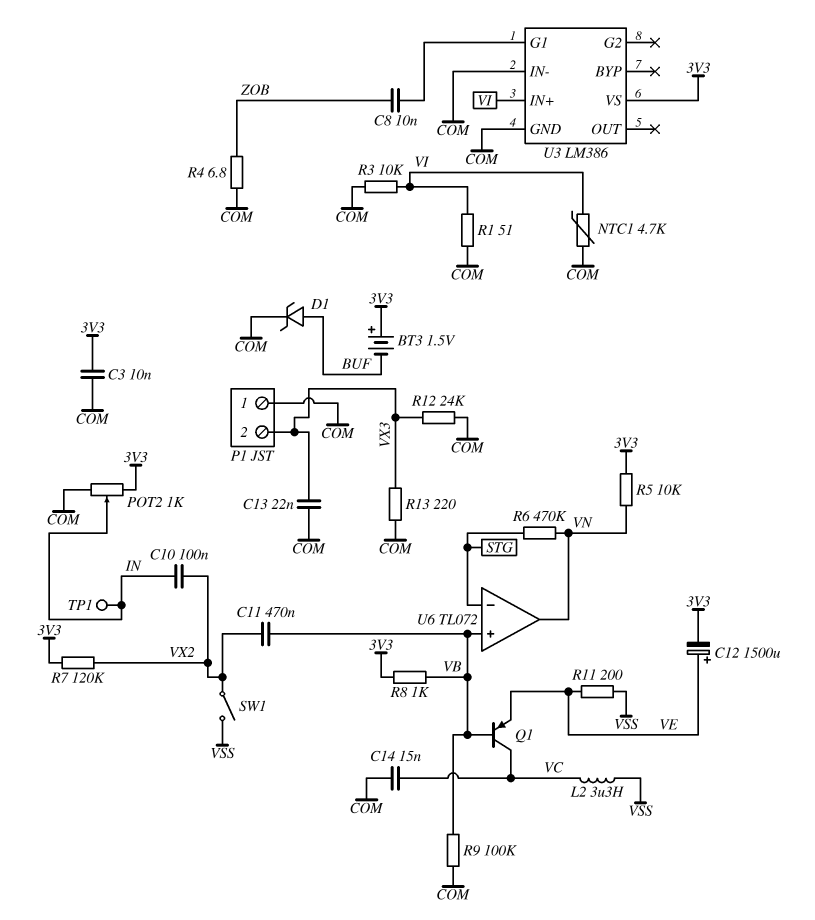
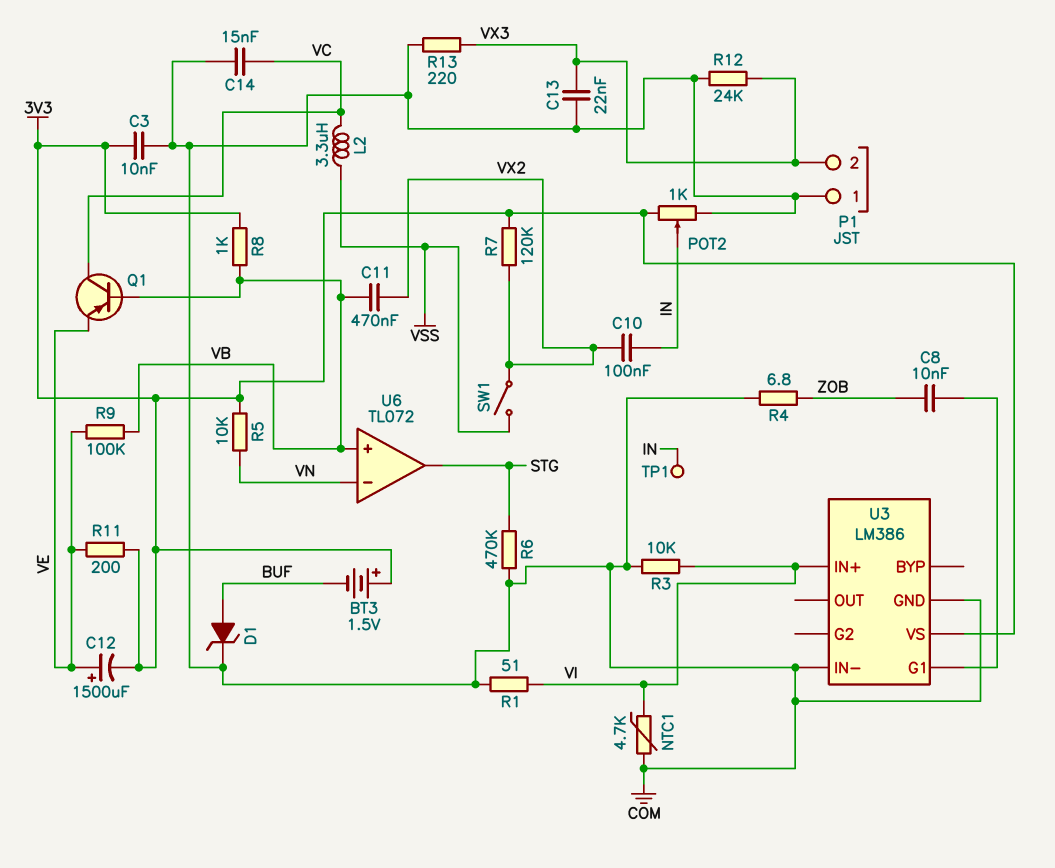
R6: 470k (STG, VN) -> 470k (COM, STG)
R9: 100k (COM, VB) -> 100k (VB, VE)
R11: 200 (VE, VSS) -> 200 (3V3, VE)
U6 pin in-: STG -> VN
U6 pin out: VN -> STG

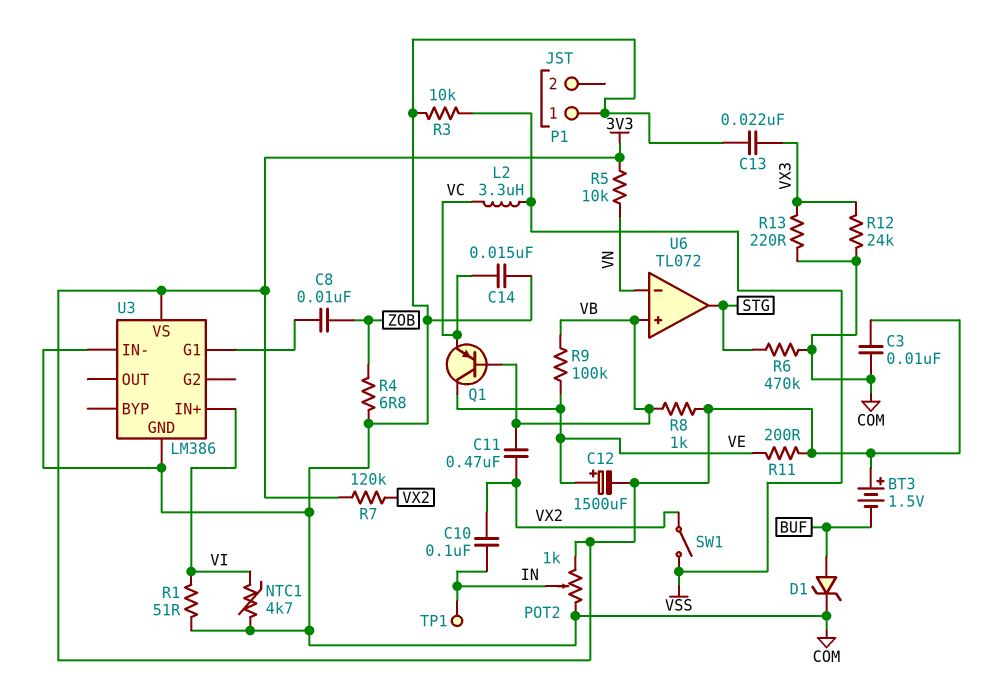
P1 pin 2: VX3 -> none
Q1: PNP (B VB, C VC, E VE) -> PNP (B VB, C VE, E VC)
R3: 10k (COM, VI) -> 10k (COM, VSS)

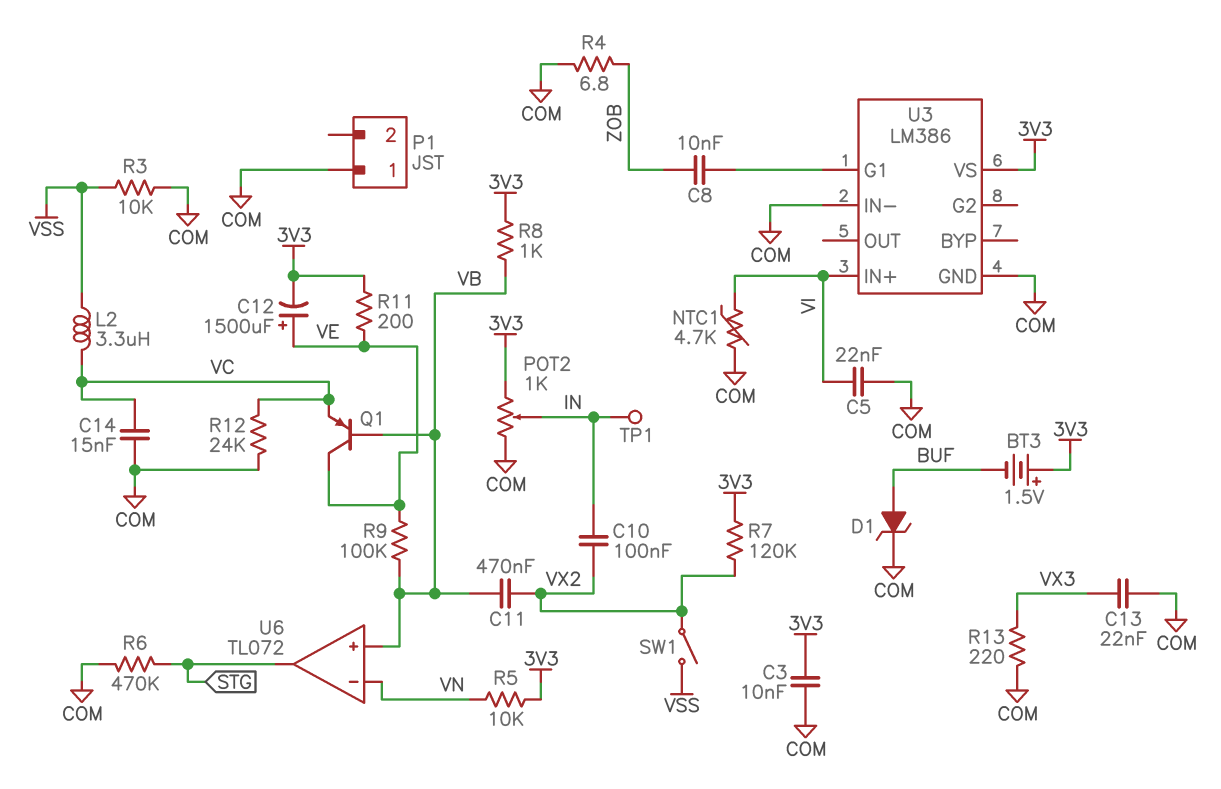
C5: none -> 22nF (COM, VI)
R1: 51 (COM, VI) -> none
R12: 24k (COM, VX3) -> 24k (COM, VC)

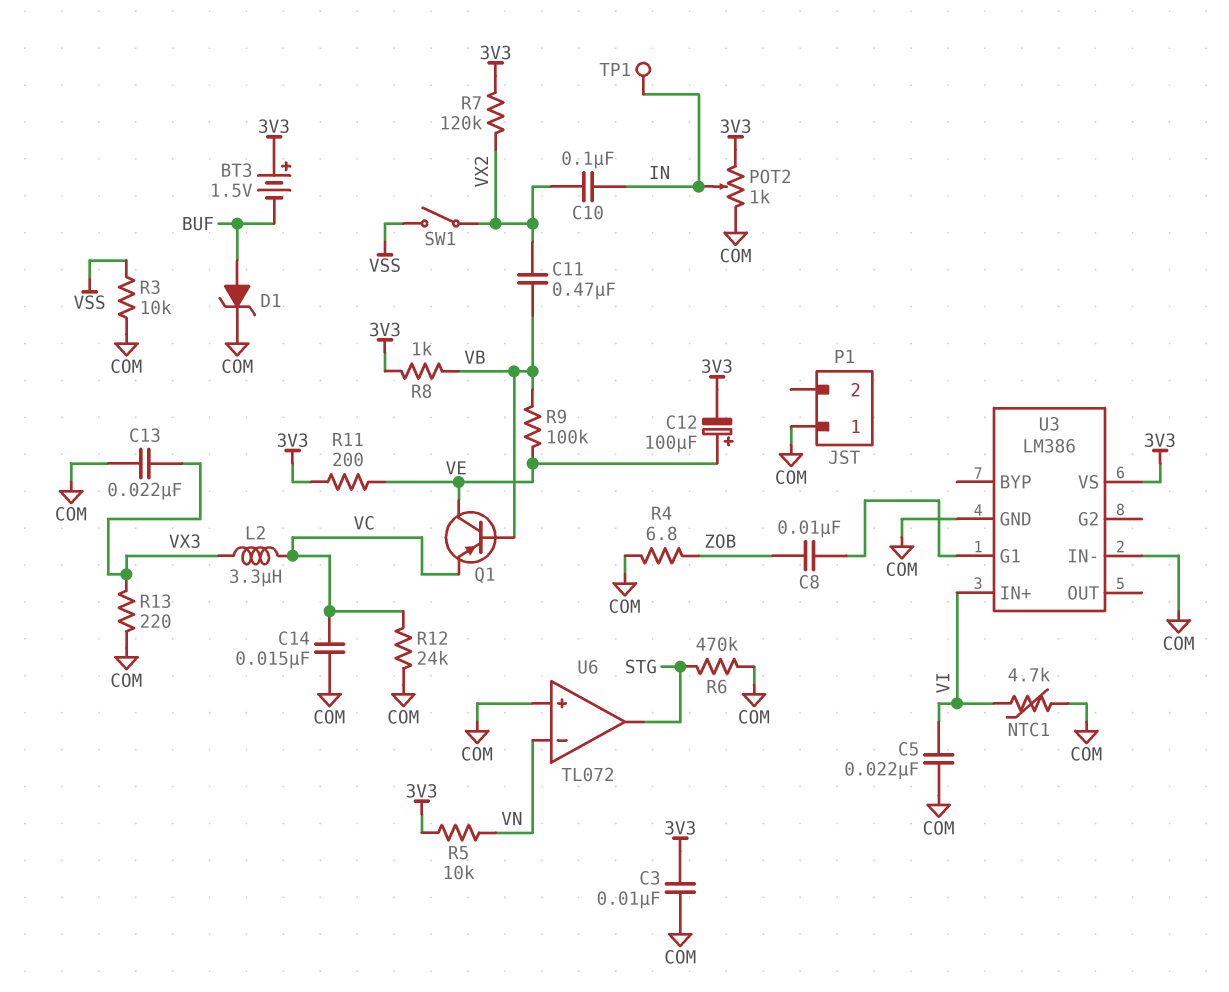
C12: 1500uF (plus VE, minus 3V3) -> 100uF (plus VE, minus 3V3)
L2: 3.3uH (VC, VSS) -> 3.3uH (VC, VX3)
U6 pin in+: VB -> COM

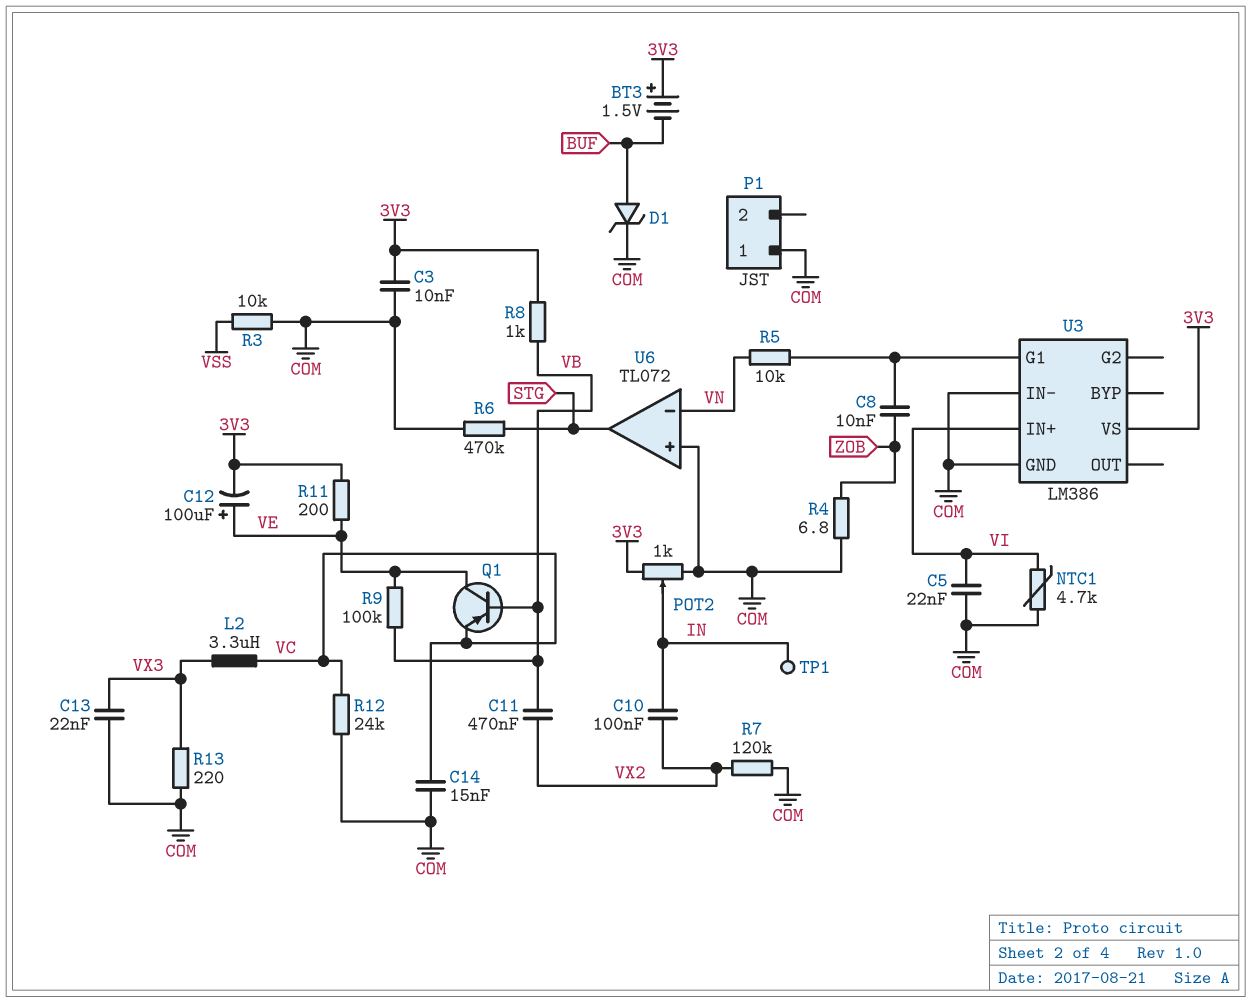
R5: 10k (3V3, VN) -> 10k (U3/G1, VN)
R7: 120k (3V3, VX2) -> 120k (COM, VX2)
SW1: switch (VSS, VX2) -> none

